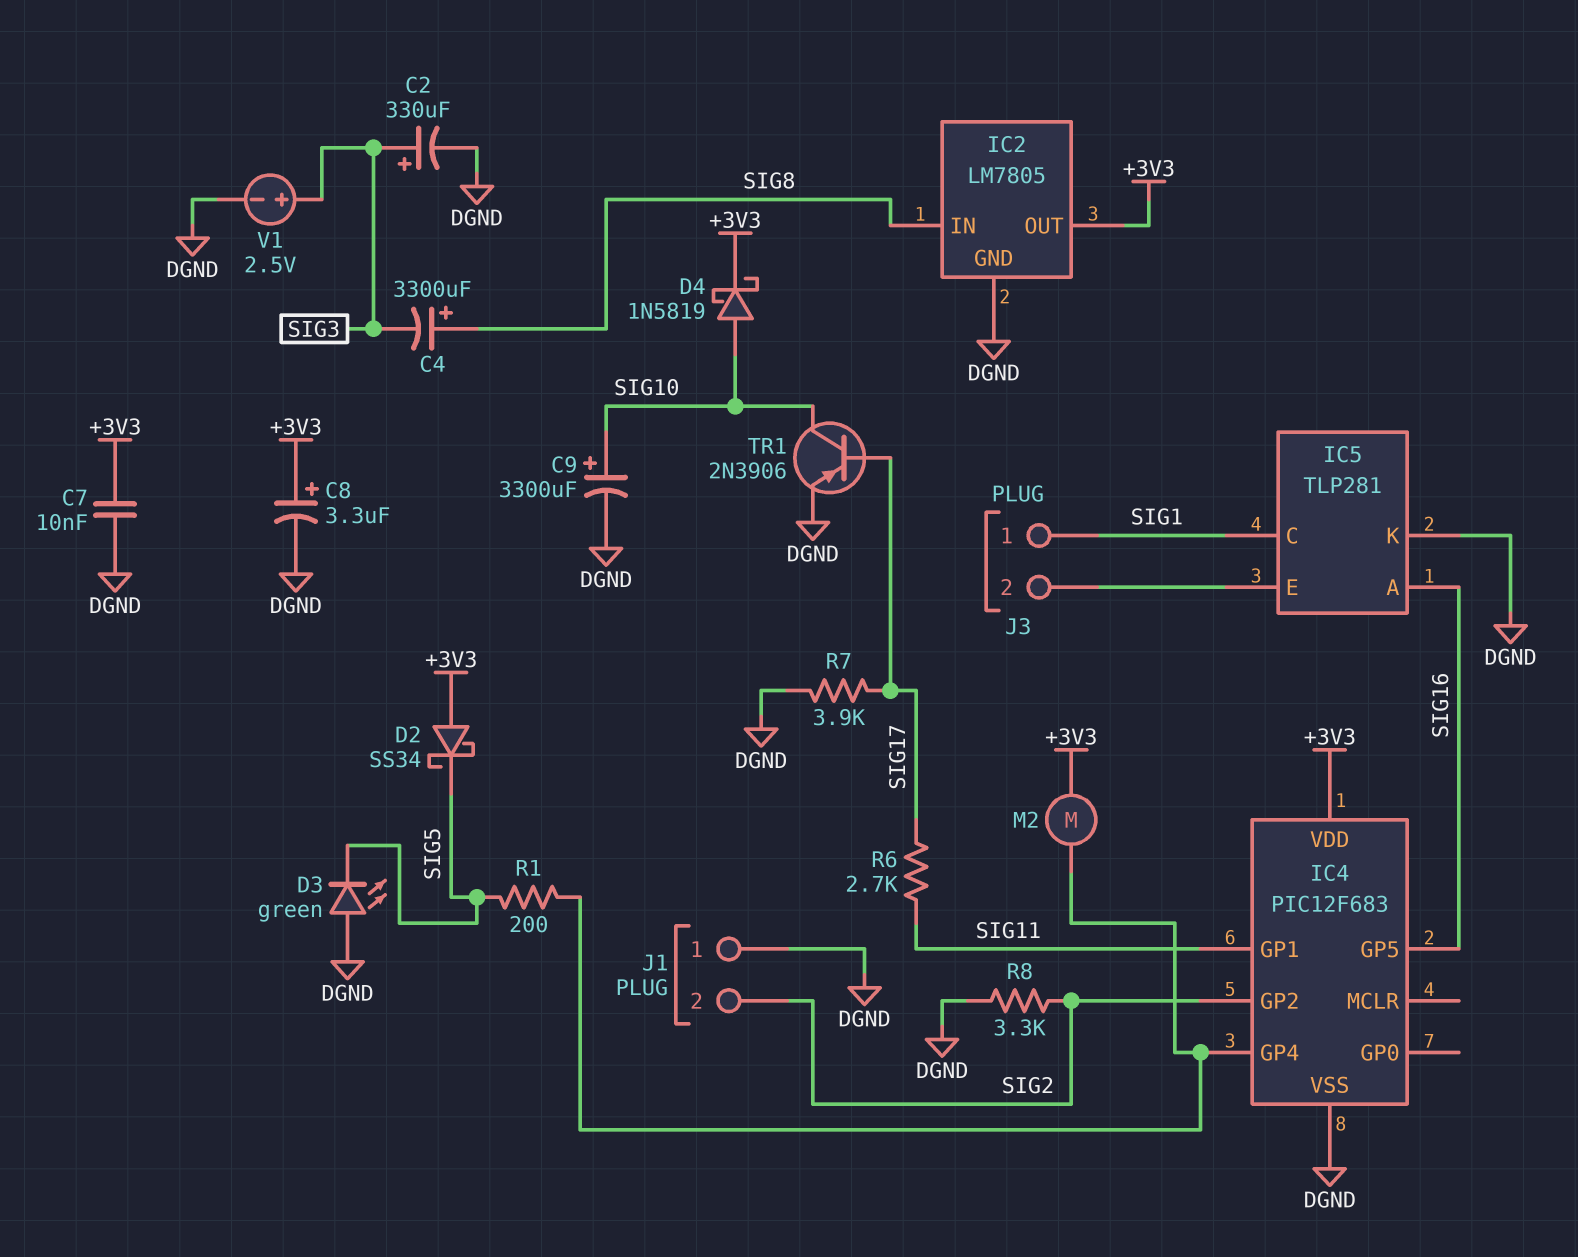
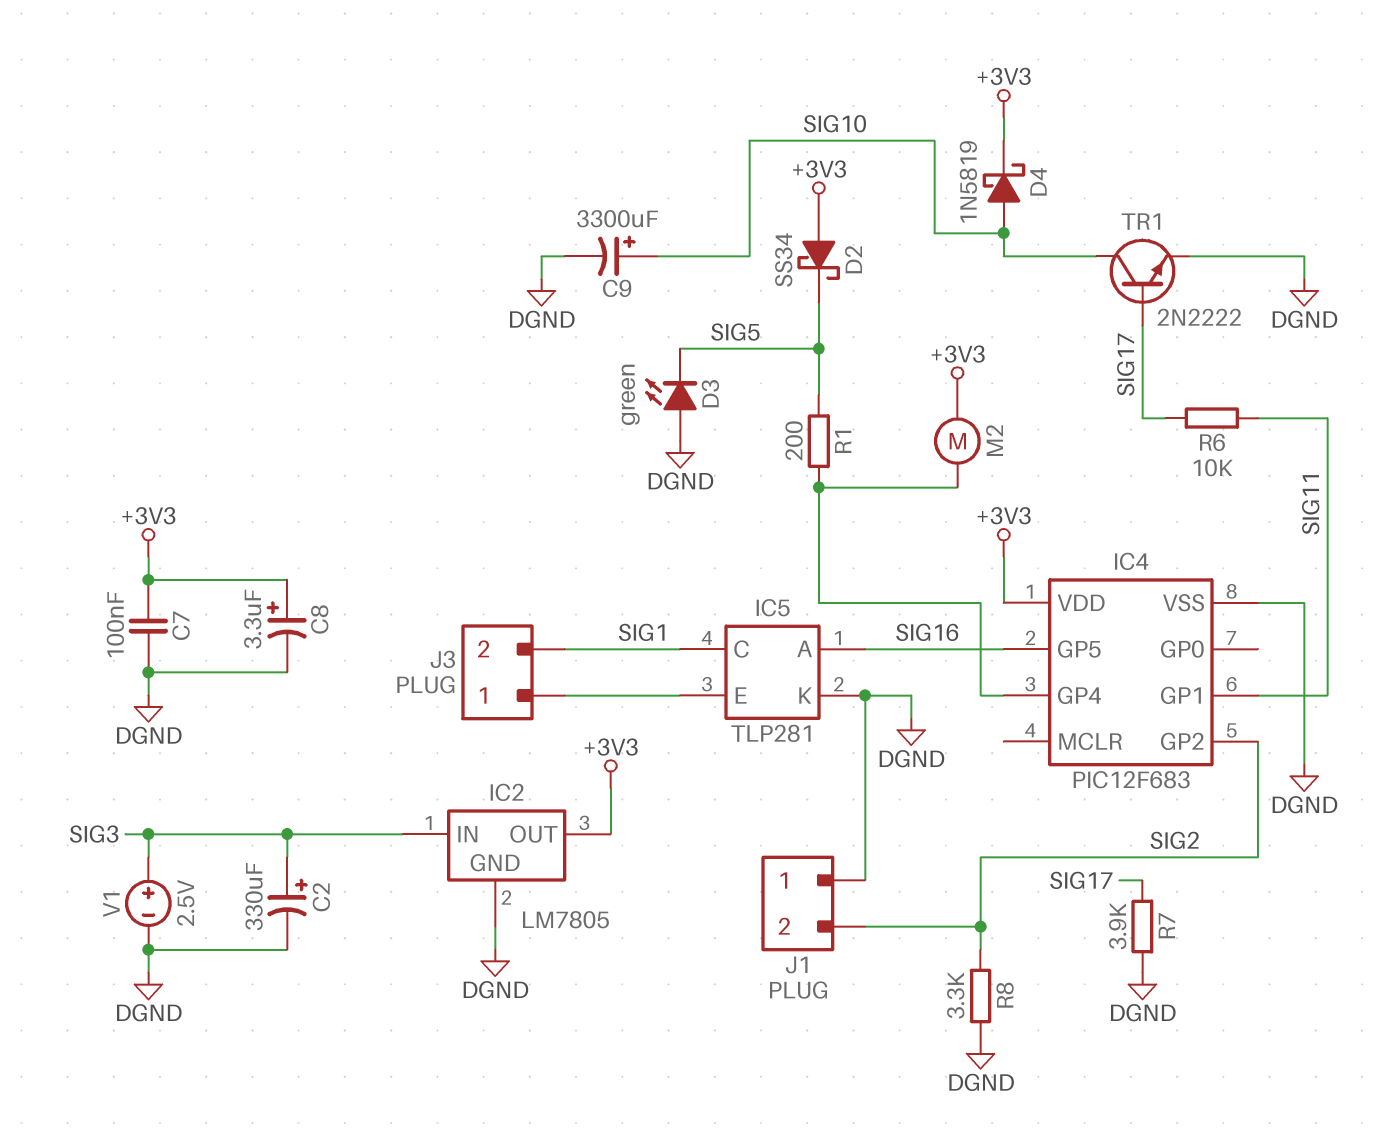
C4: 3300uF (plus SIG8, minus SIG3) -> none
C7: 10nF (+3V3, DGND) -> 100nF (+3V3, DGND)
IC2 pin IN: SIG8 -> SIG3
J3 pin 1: SIG1 -> IC5/E
J3 pin 2: IC5/E -> SIG1
R6: 2.7k (SIG11, SIG17) -> 10k (SIG11, SIG17)
TR1: PNP 2N3906 (B SIG17, C SIG10, E DGND) -> NPN 2N2222 (B SIG17, C SIG10, E DGND)

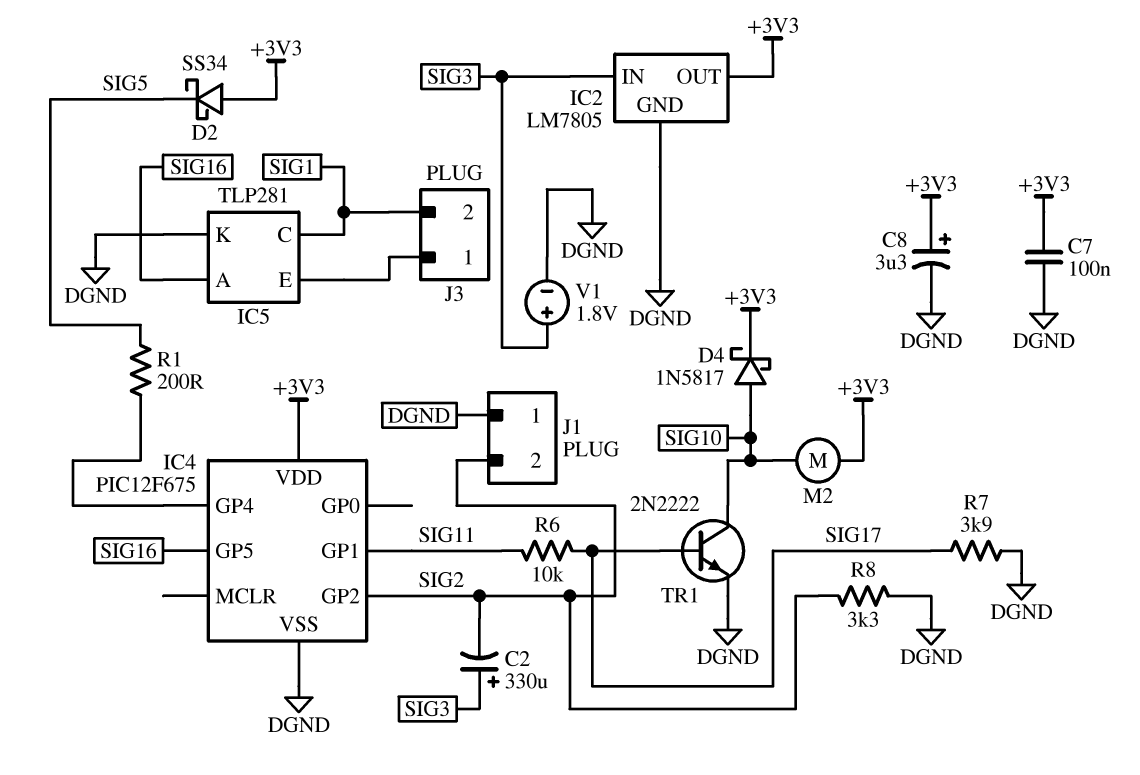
C2: 330uF (plus SIG3, minus DGND) -> 330uF (plus SIG3, minus SIG2)
C9: 3300uF (plus SIG10, minus DGND) -> none
D3: LED green (A DGND, K SIG5) -> none
D4: schottky 1N5819 (A SIG10, K +3V3) -> schottky 1N5817 (A SIG10, K +3V3)
IC4: PIC12F683 -> PIC12F675
M2: motor (+3V3, IC4/GP4) -> motor (+3V3, SIG10)
V1: 2.5V (plus SIG3, minus DGND) -> 1.8V (plus SIG3, minus DGND)

